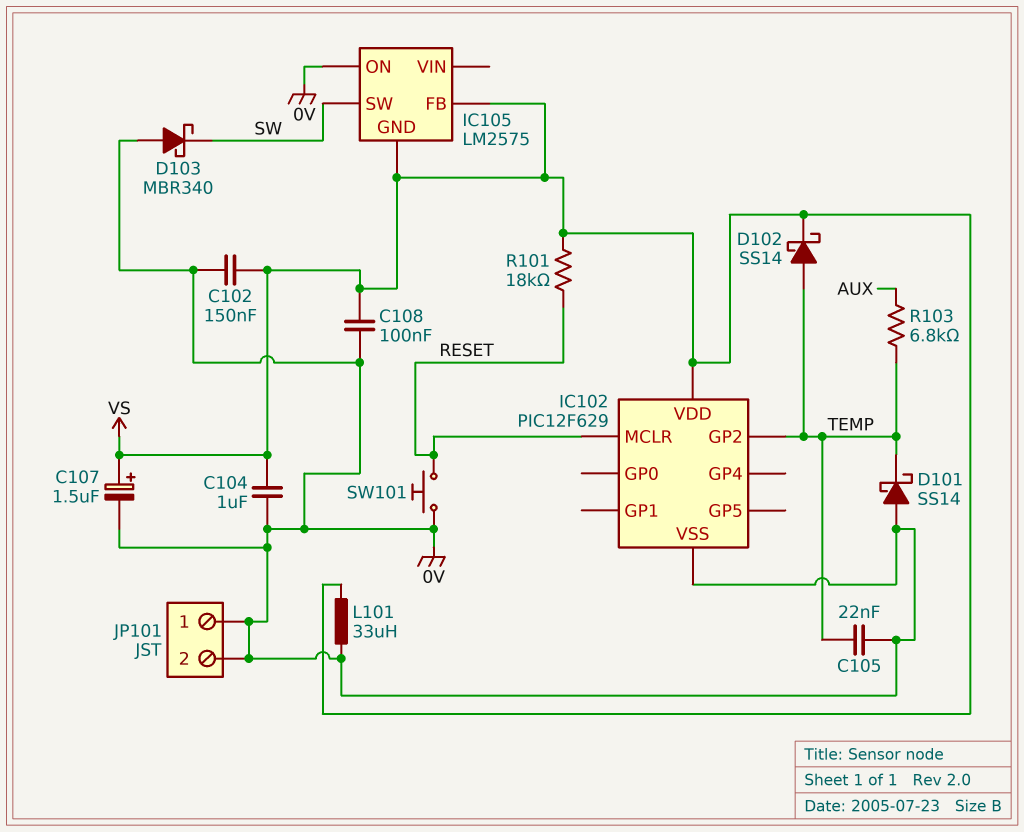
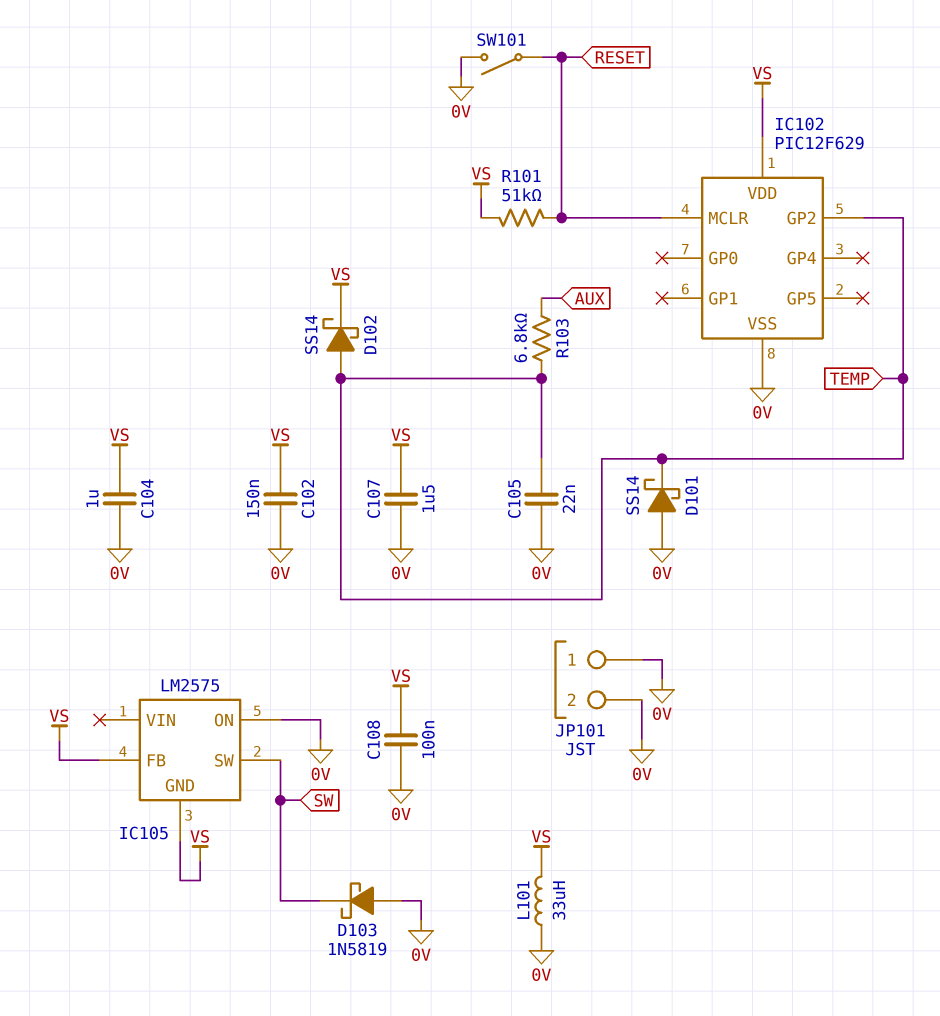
C107: 1.5uF (plus VS, minus 0V) -> 1.5uF (0V, VS)
D103: schottky MBR340 (A 0V, K SW) -> schottky 1N5819 (A 0V, K SW)
R101: 18k (RESET, VS) -> 51k (RESET, VS)
SW101: button (0V, RESET) -> switch (0V, RESET)

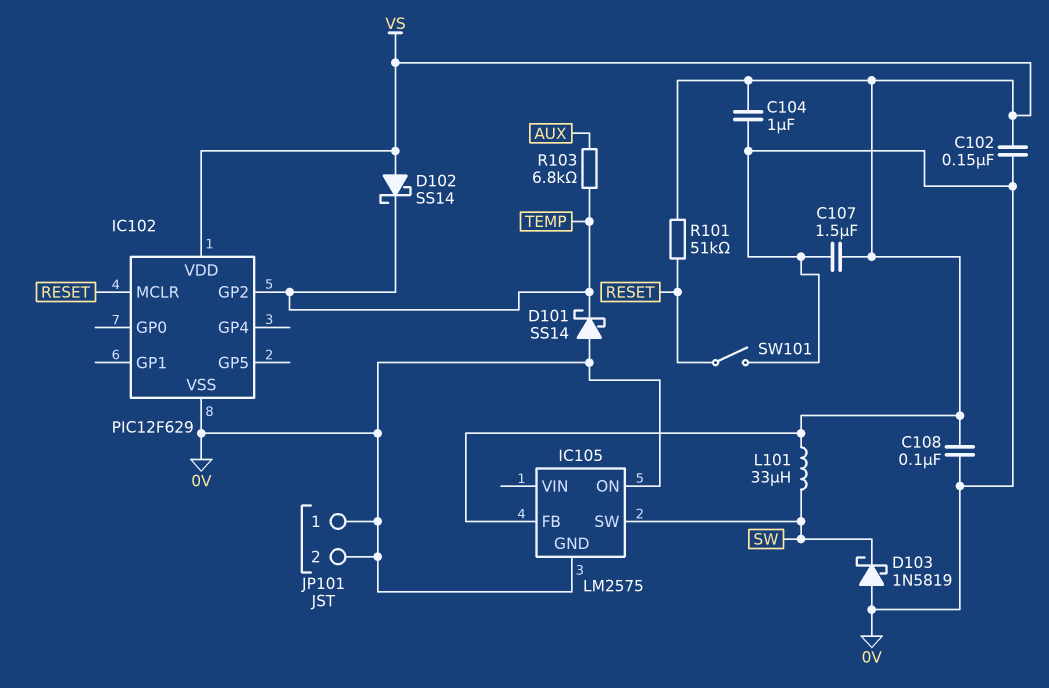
C105: 22nF (0V, TEMP) -> none
D102: schottky SS14 (A TEMP, K VS) -> schottky SS14 (A VS, K TEMP)
IC105 pin GND: VS -> 0V
L101: 33uH (0V, VS) -> 33uH (SW, VS)

